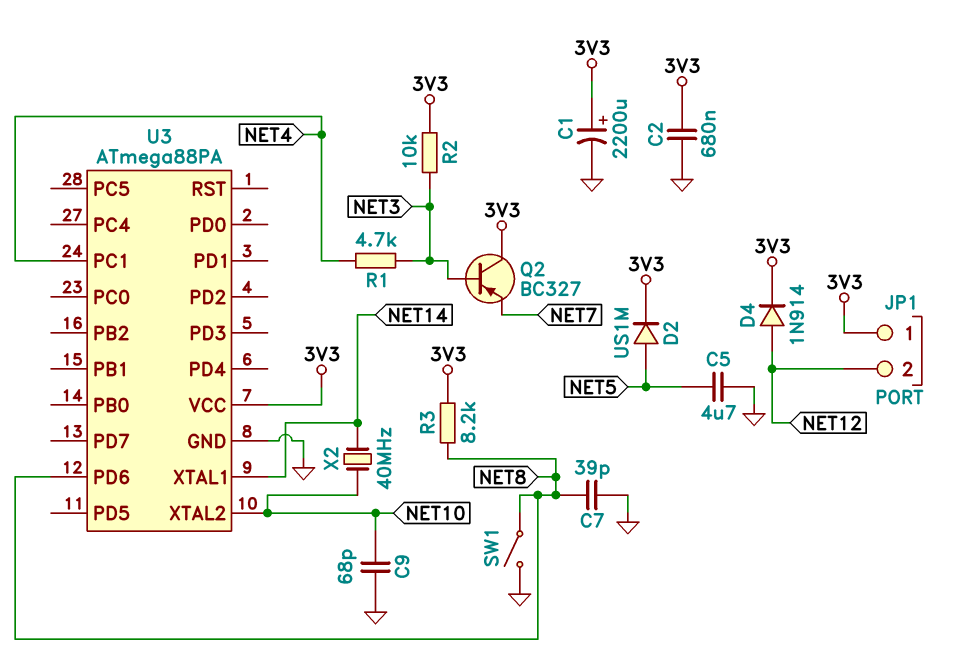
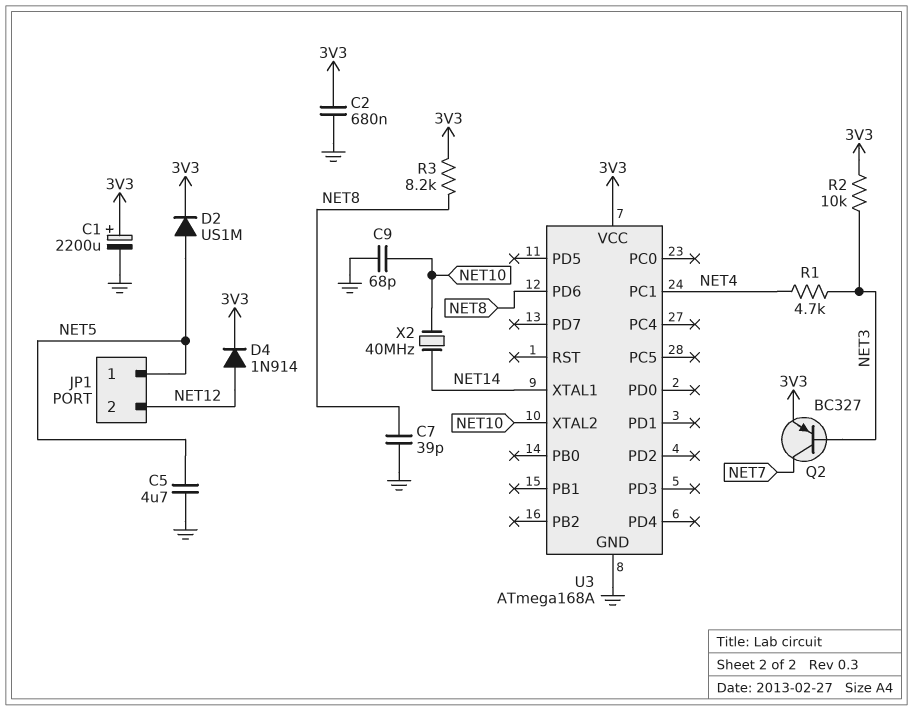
JP1 pin 1: 3V3 -> NET5
Q2: PNP BC327 (B NET3, C 3V3, E NET7) -> PNP BC327 (B NET3, C NET7, E 3V3)
SW1: switch (GND, NET8) -> none
U3: ATmega88PA -> ATmega168A

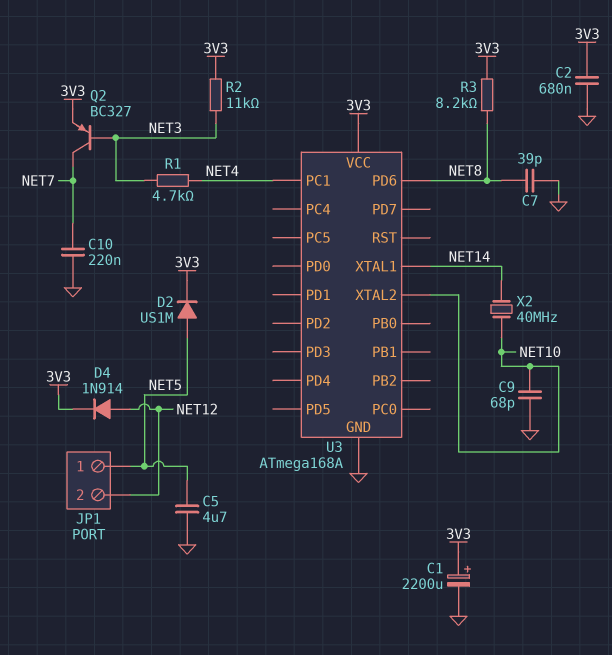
C10: none -> 220nF (GND, NET7)
R2: 10k (3V3, NET3) -> 11k (3V3, NET3)

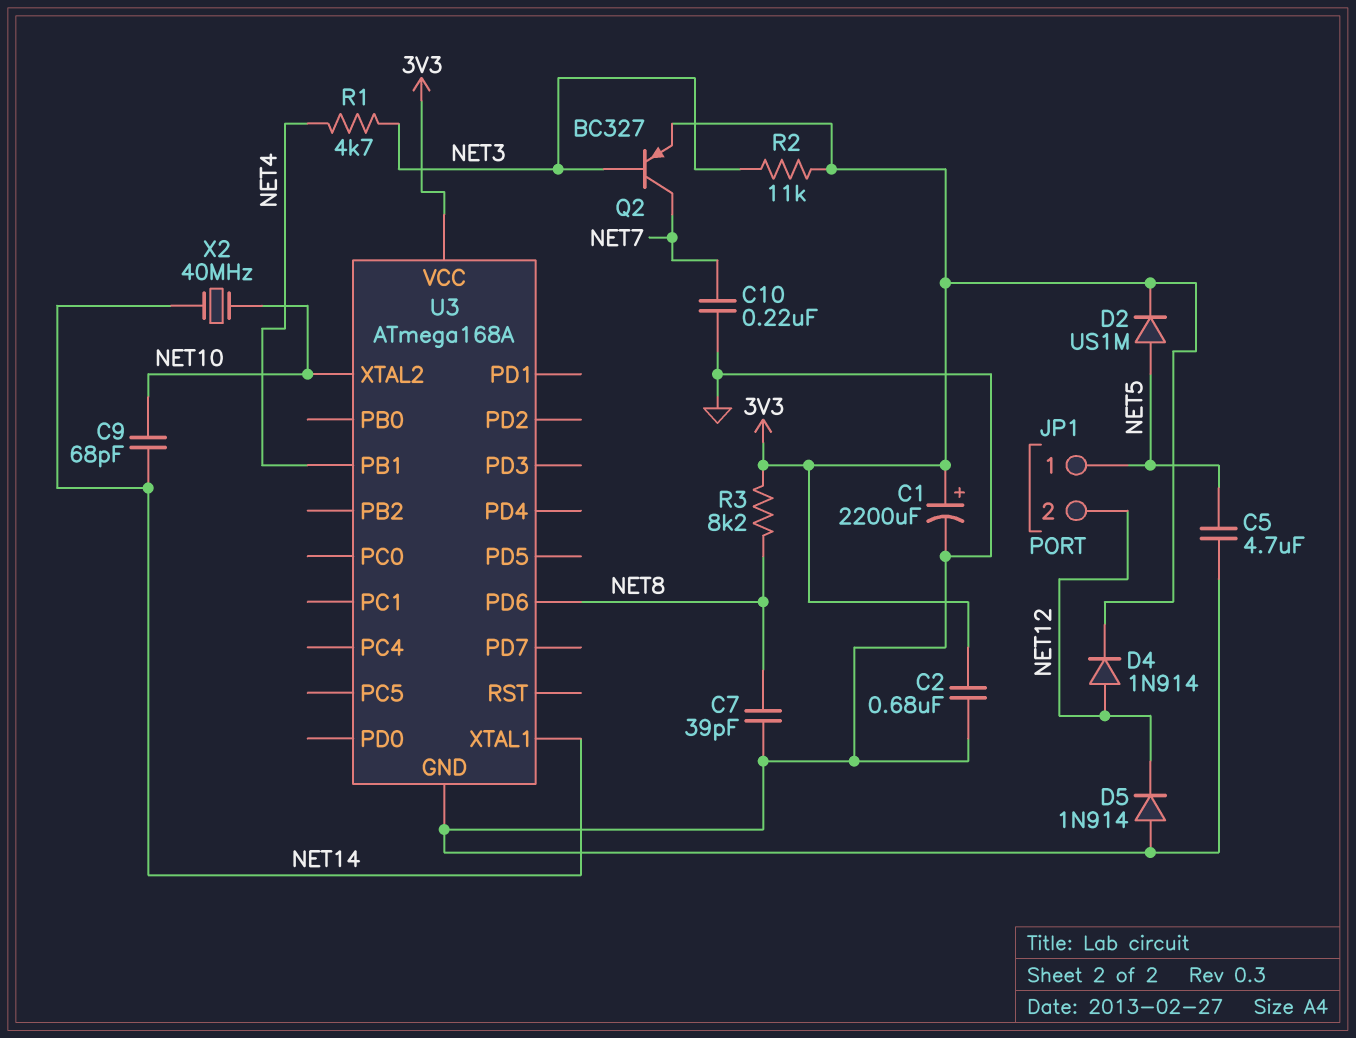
C9: 68pF (GND, NET10) -> 68pF (NET10, NET14)
D5: none -> diode 1N914 (A GND, K NET12)
U3 pin PB1: none -> NET4
U3 pin PC1: NET4 -> none

